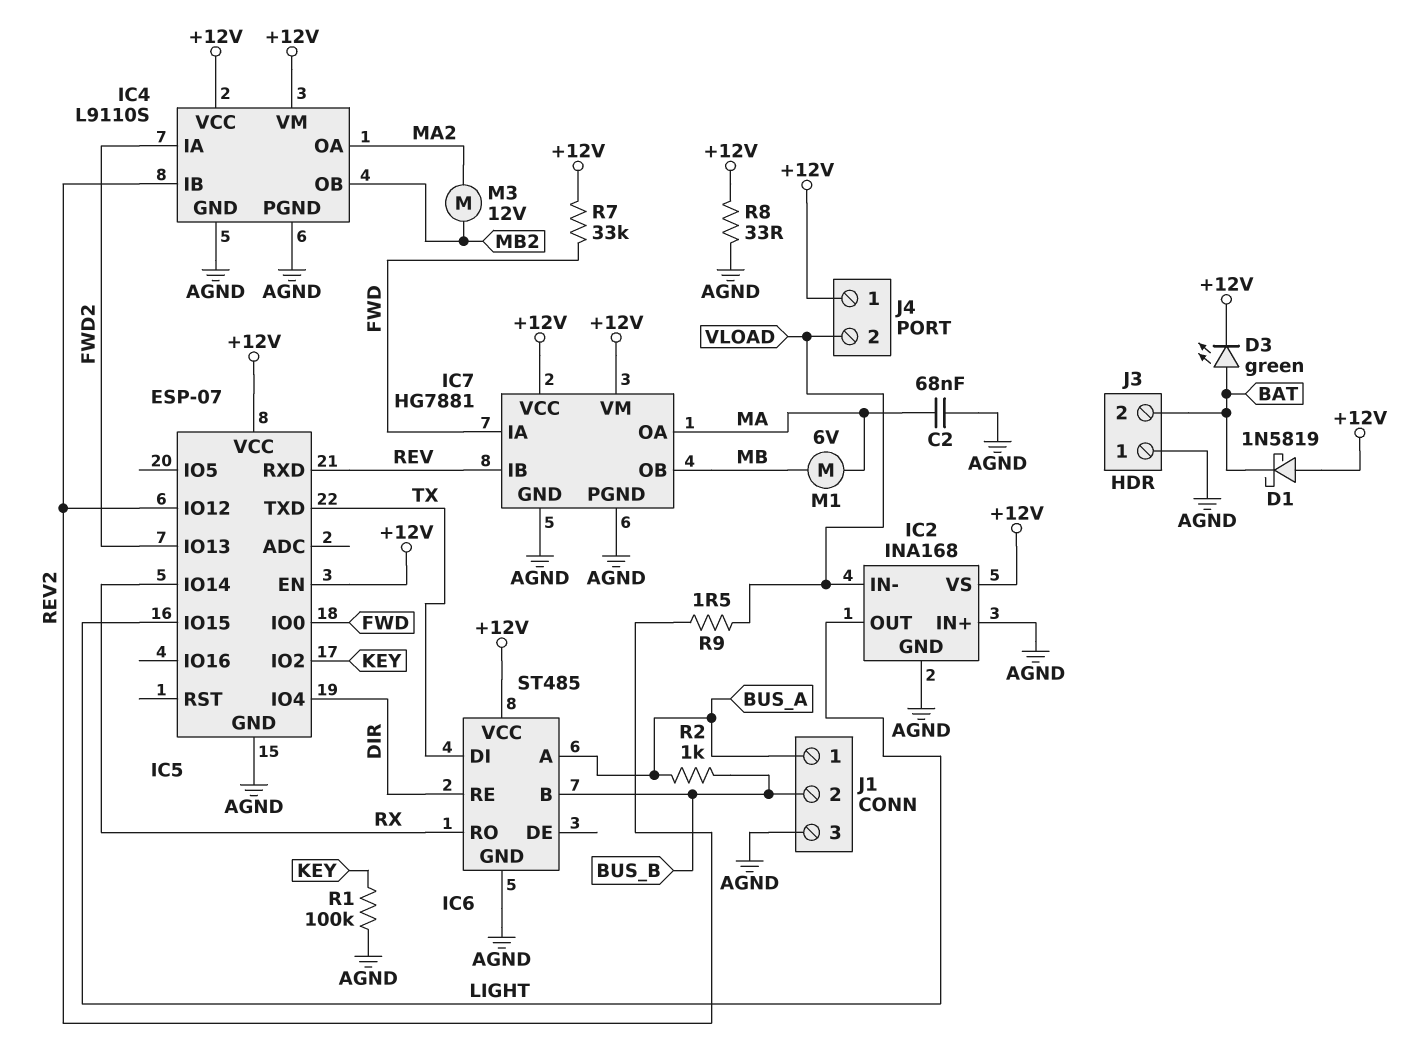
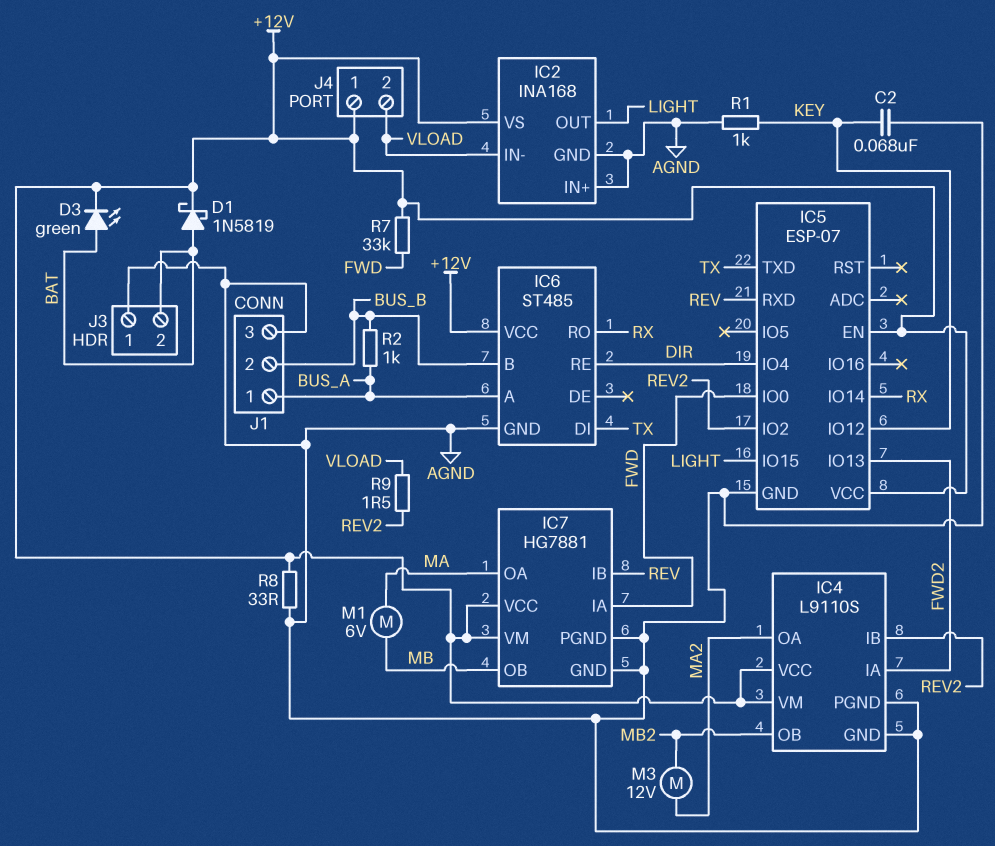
C2: 68nF (AGND, MA) -> 68nF (AGND, KEY)
D1: schottky 1N5819 (A +12V, K BAT) -> schottky 1N5819 (A BAT, K +12V)
IC5 pin IO2: KEY -> REV2
IC5 pin IO12: REV2 -> KEY
R1: 100k (AGND, KEY) -> 1k (AGND, KEY)

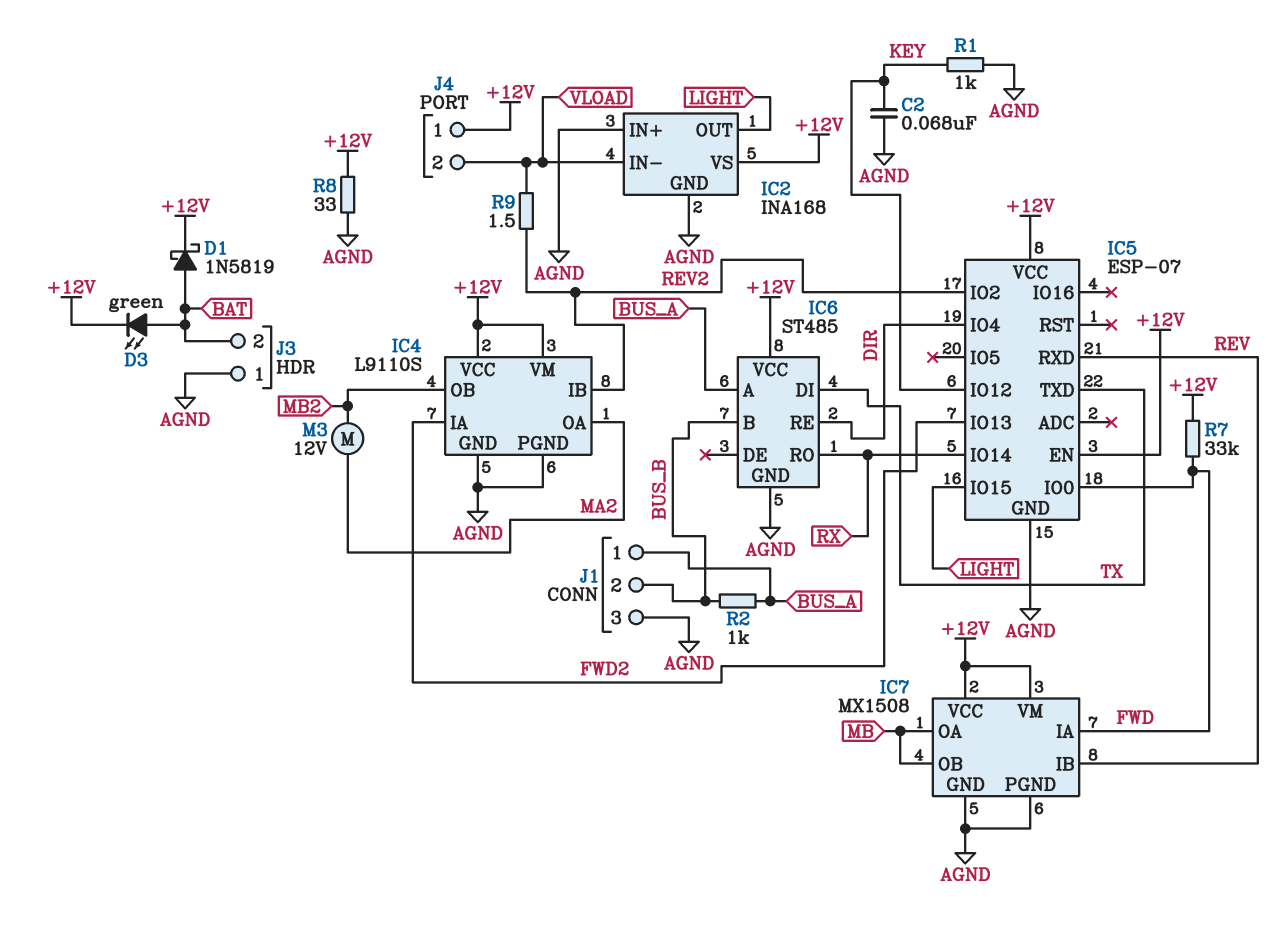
IC7: HG7881 -> MX1508
IC7 pin OA: MA -> MB
M1: motor 6V (MA, MB) -> none

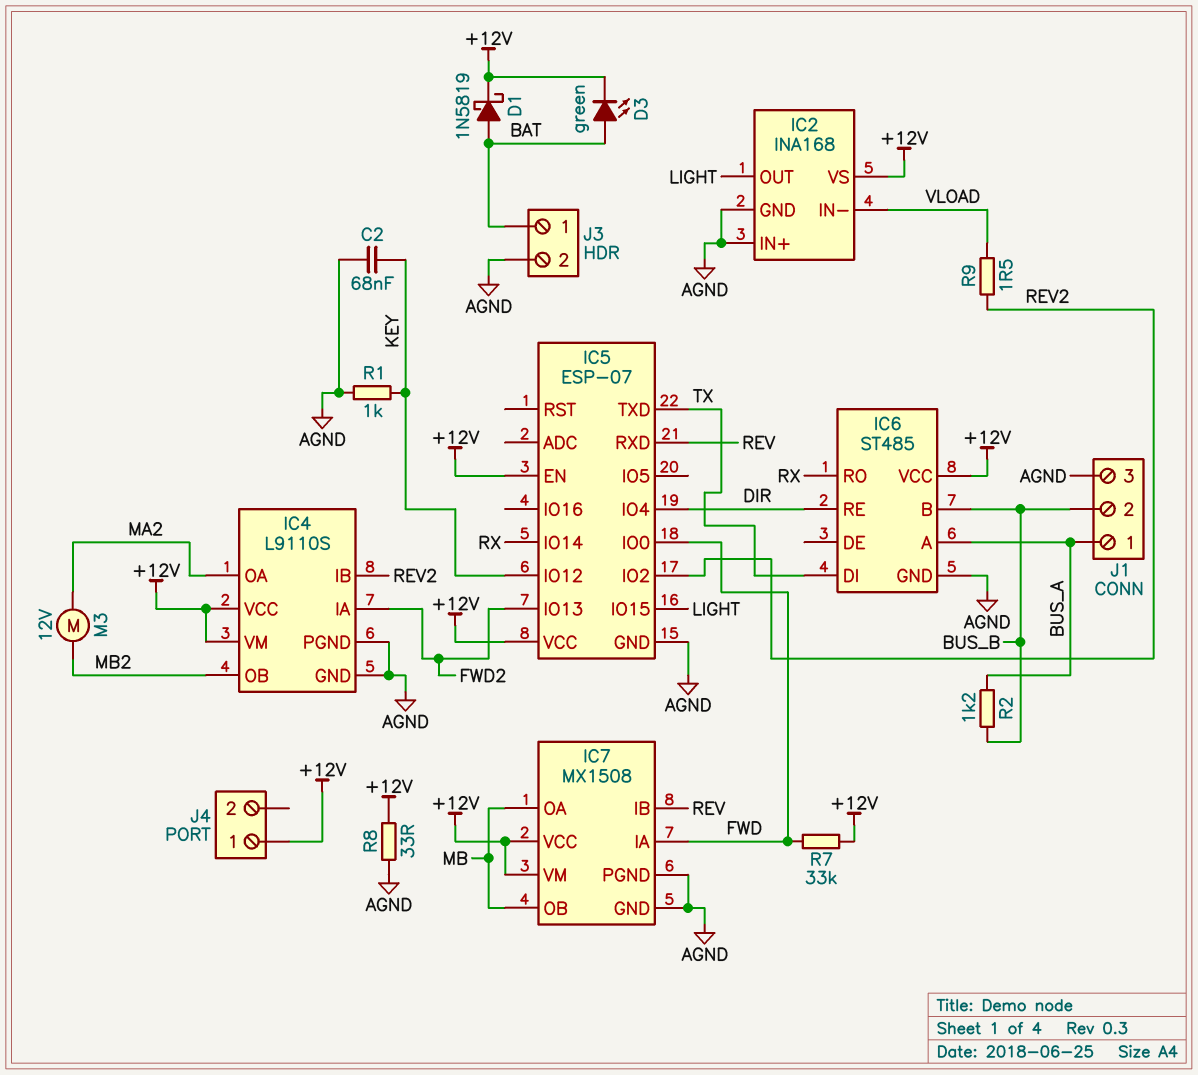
J3 pin 1: AGND -> BAT
J3 pin 2: BAT -> AGND
J4 pin 2: VLOAD -> none
R2: 1k (BUS_A, BUS_B) -> 1.2k (BUS_A, BUS_B)

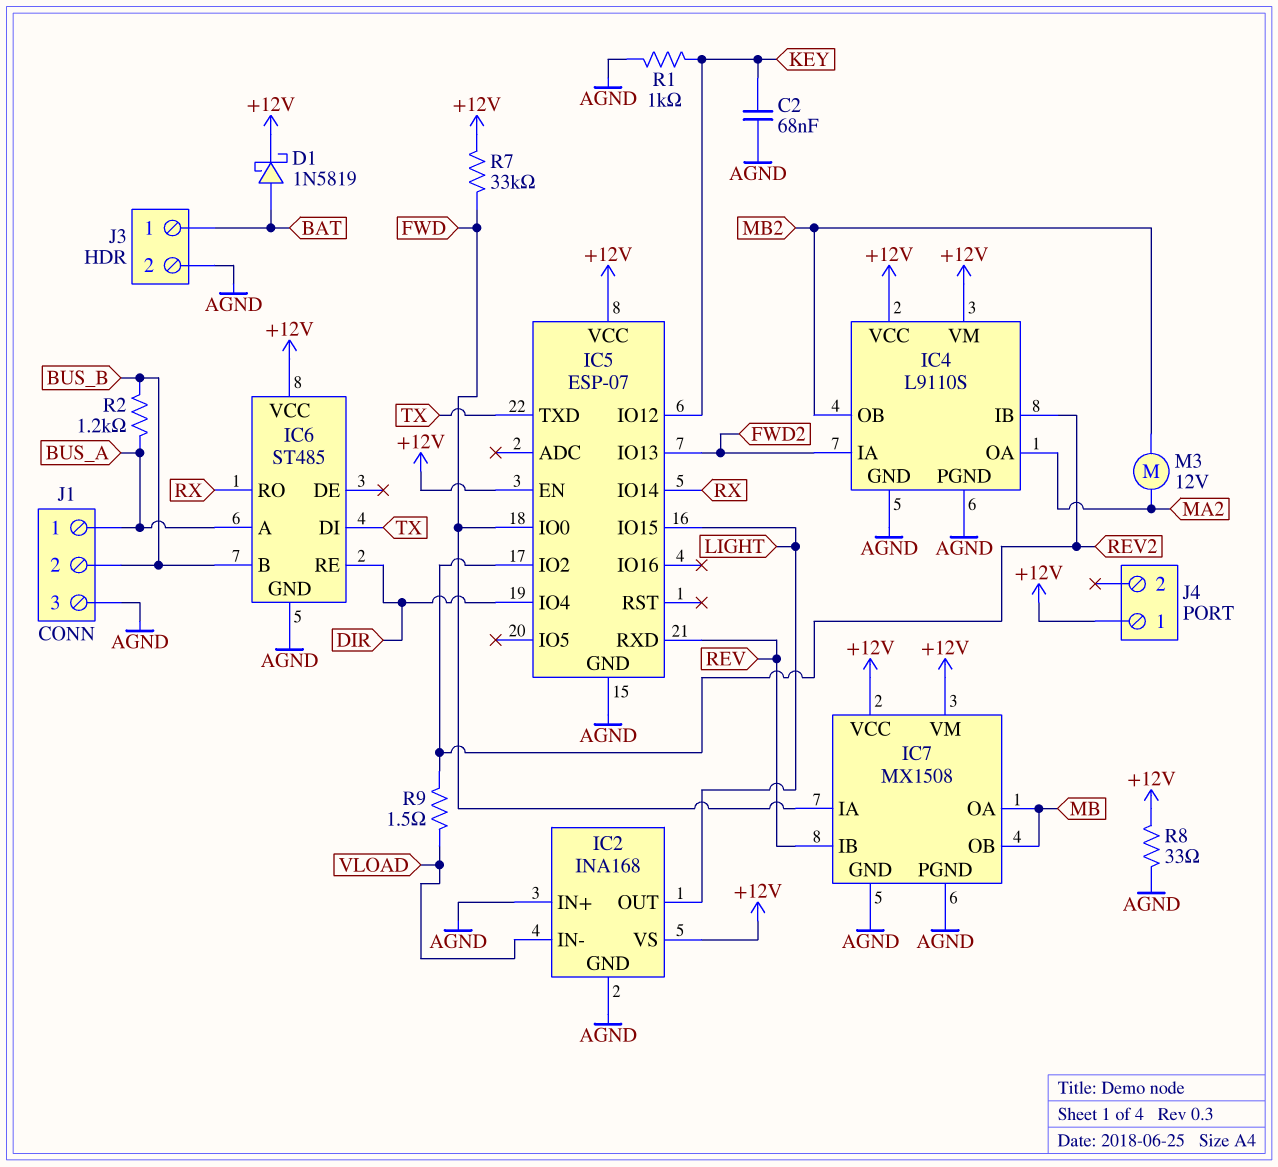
D3: LED green (A BAT, K +12V) -> none

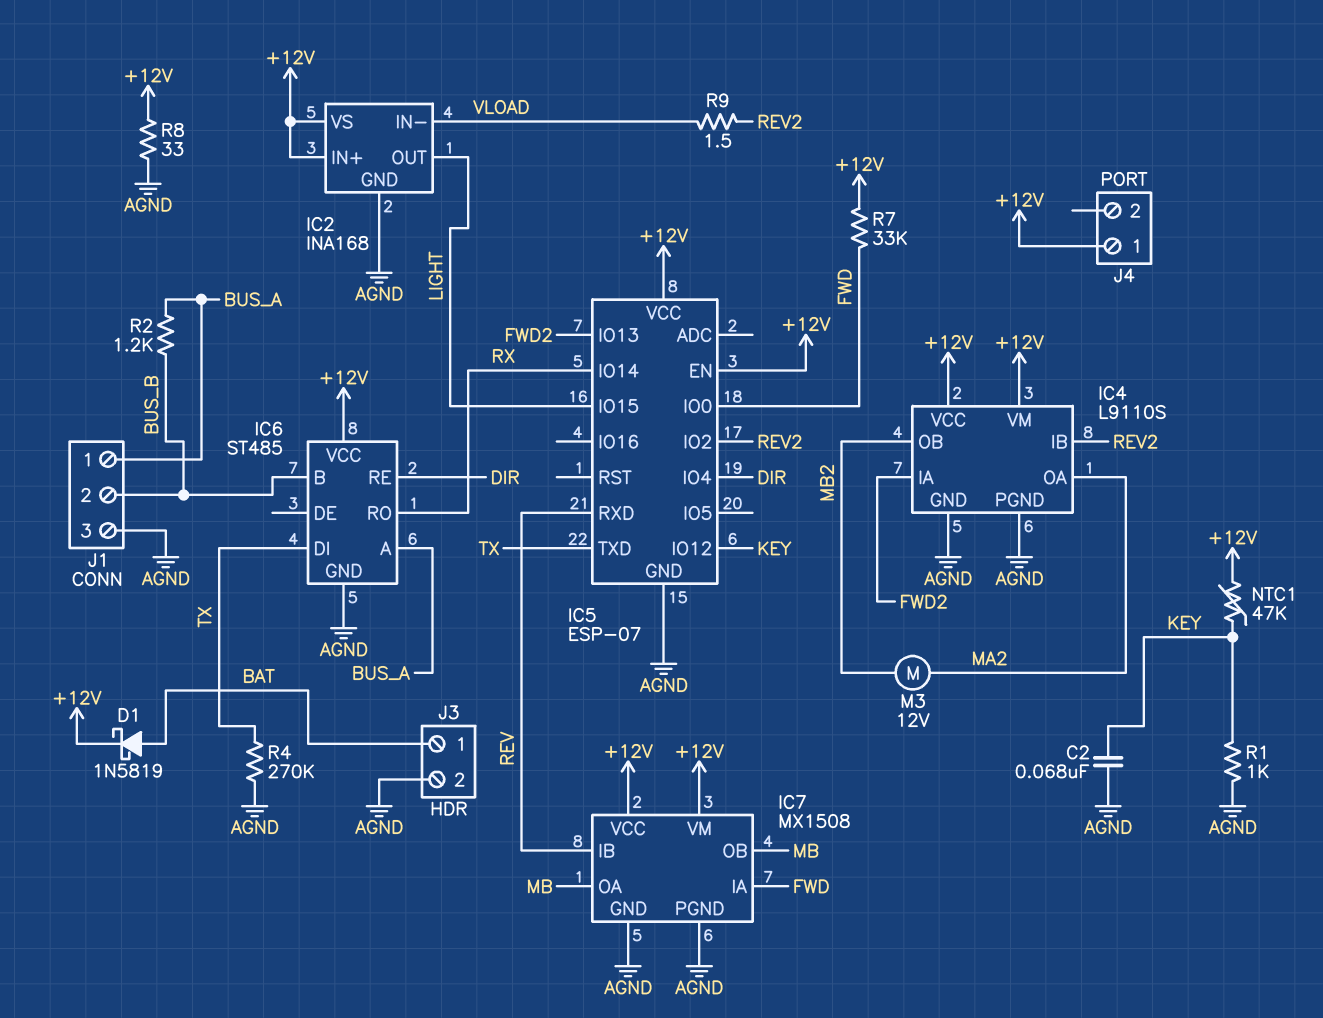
IC2 pin IN+: AGND -> +12V
NTC1: none -> 47k (+12V, KEY)
R4: none -> 270k (AGND, TX)

